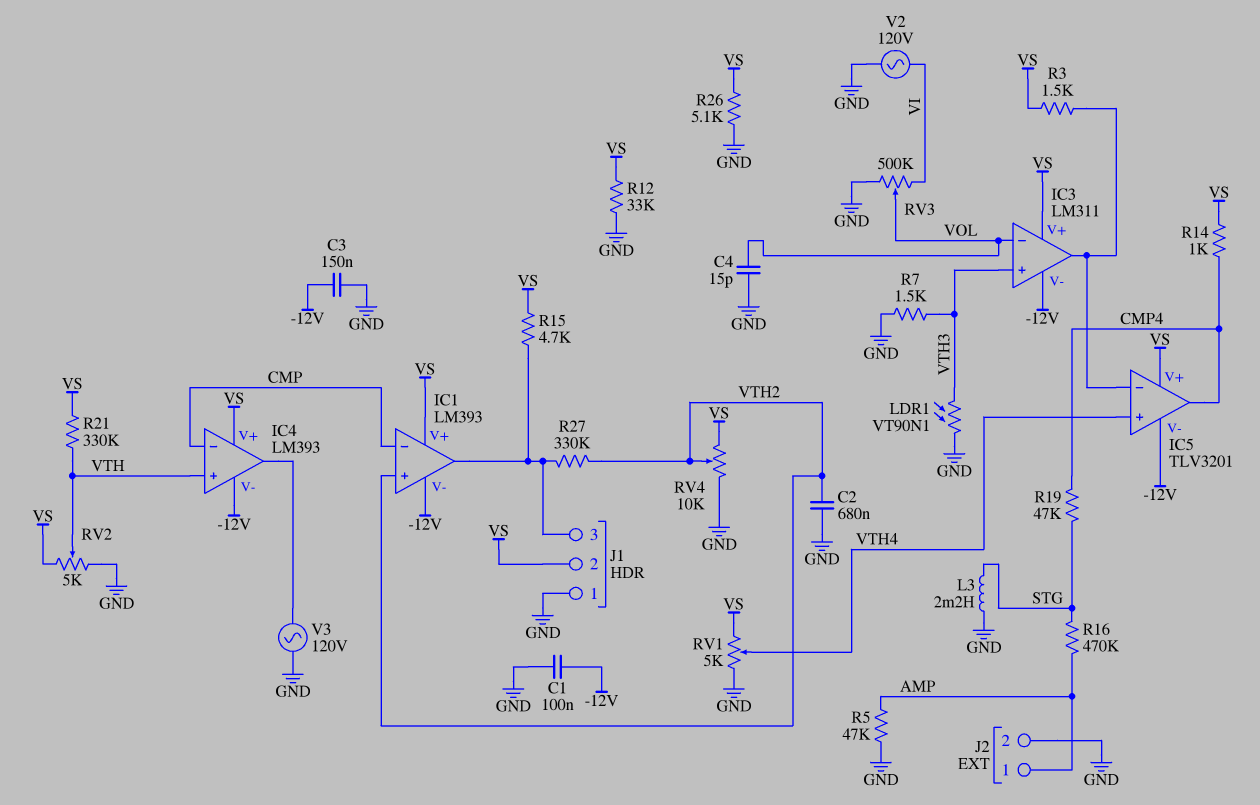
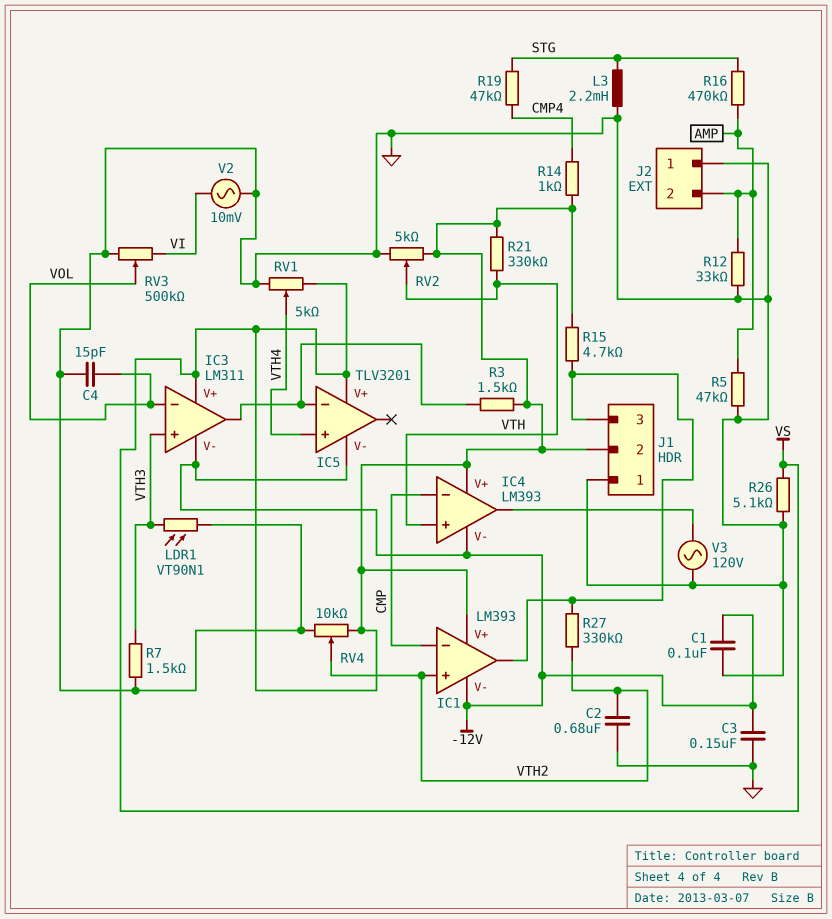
IC5 pin out: CMP4 -> none
J2 pin 1: AMP -> GND
J2 pin 2: GND -> AMP
R12: 33k (GND, VS) -> 33k (AMP, GND)
V2: AC 120V (GND, VI) -> AC 10mV (GND, VI)

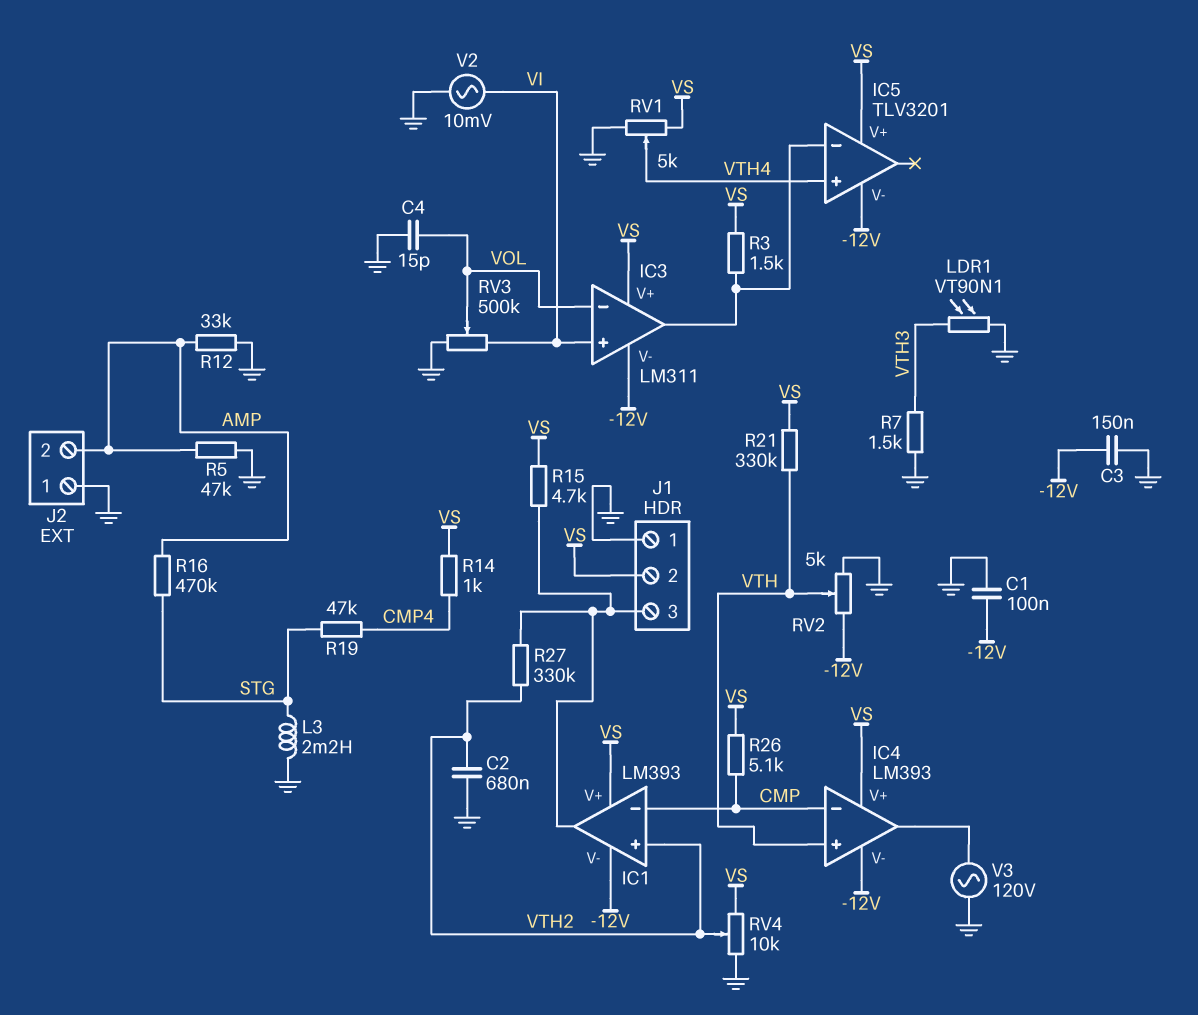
IC3 pin in+: VTH3 -> VI
R26: 5.1k (GND, VS) -> 5.1k (CMP, VS)
RV2: 5k (GND, VS, wiper VTH) -> 5k (-12V, GND, wiper VTH)

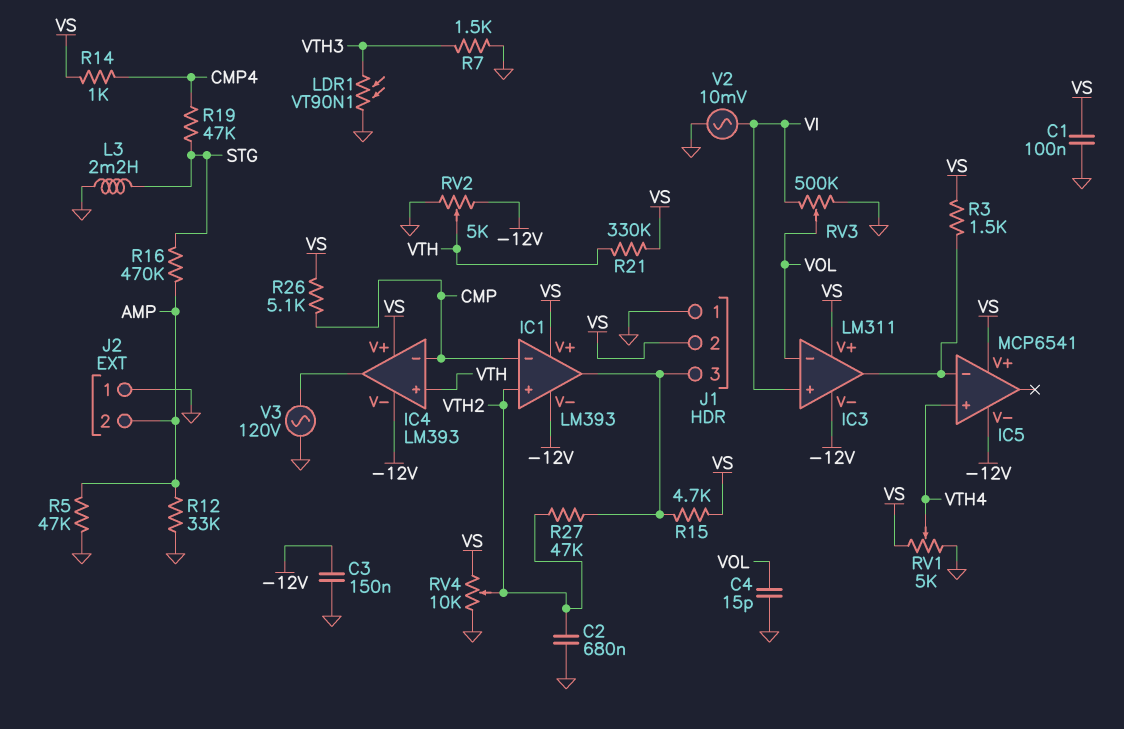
C1: 100nF (-12V, GND) -> 100nF (GND, VS)
IC5: TLV3201 -> MCP6541
R27: 330k (IC1/out, VTH2) -> 47k (IC1/out, VTH2)

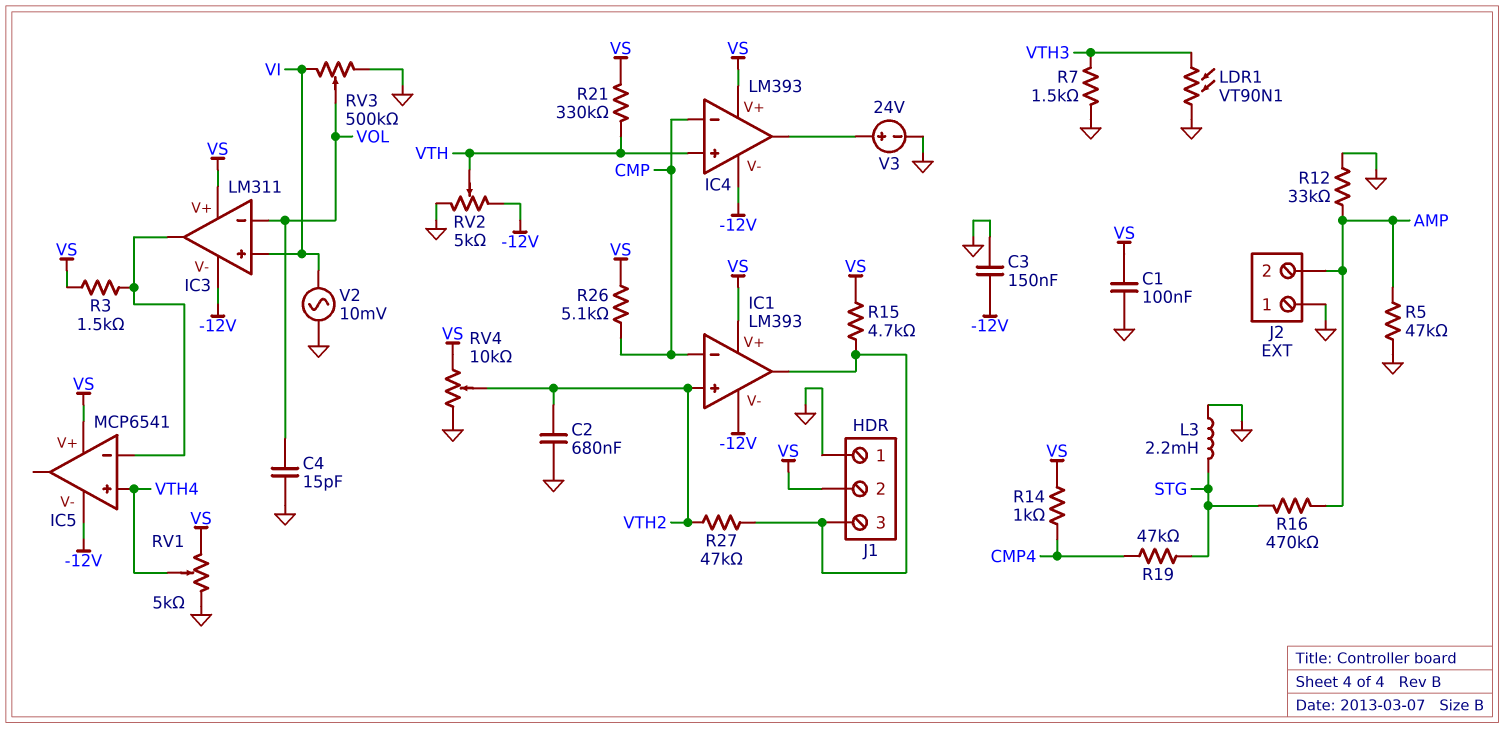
V3: AC 120V (GND, IC4/out) -> 24V (plus IC4/out, minus GND)

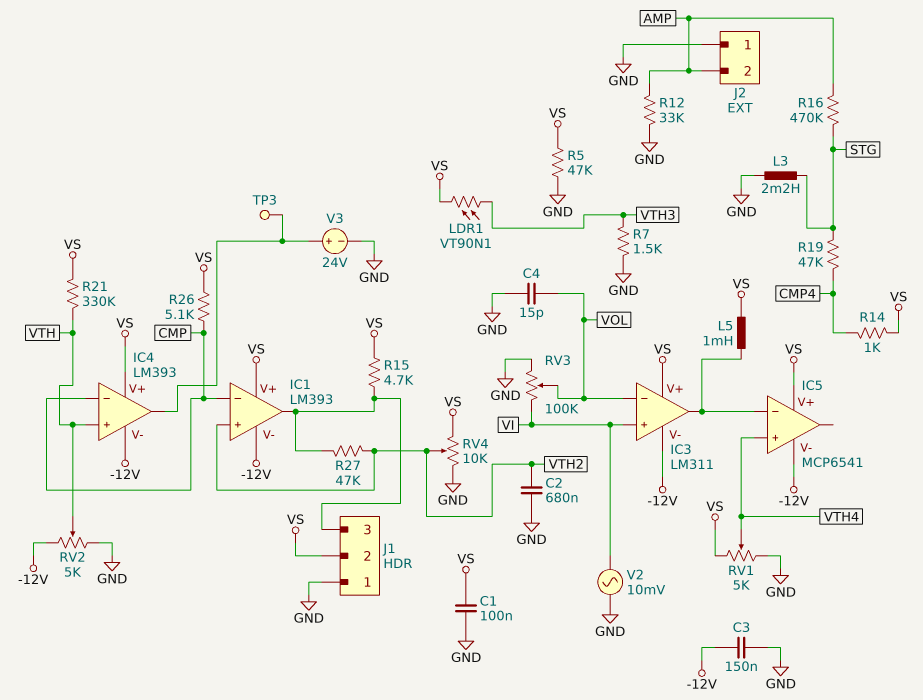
L5: none -> 1mH (IC3/out, VS)
LDR1: VT90N1 (GND, VTH3) -> VT90N1 (VS, VTH3)
R3: 1.5k (IC3/out, VS) -> none
R5: 47k (AMP, GND) -> 47k (GND, VS)
RV3: 500k (GND, VI, wiper VOL) -> 100k (GND, VI, wiper VOL)
TP3: none -> test point (IC4/out)

